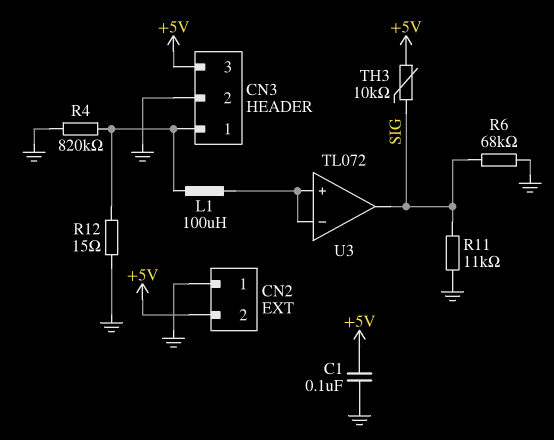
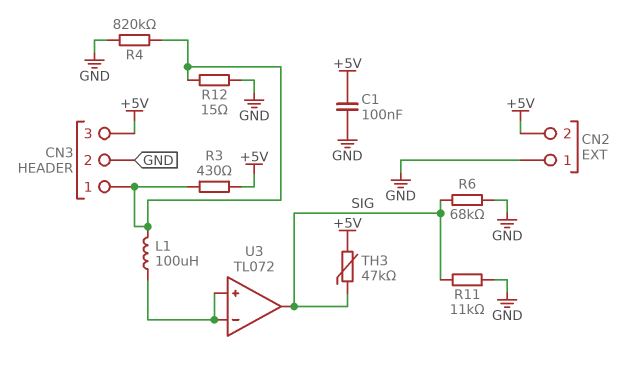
R3: none -> 430 (+5V, CN3/1)
TH3: 10k (+5V, SIG) -> 47k (+5V, SIG)

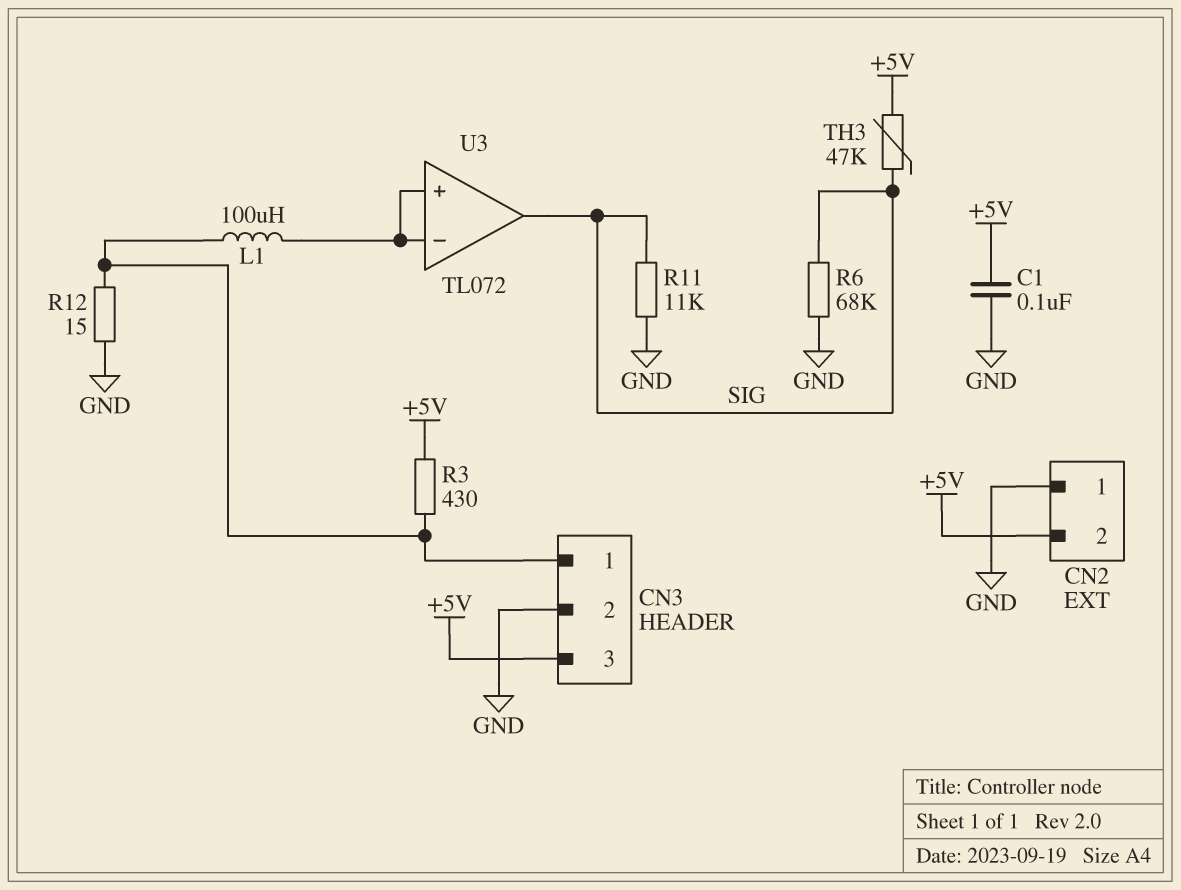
R4: 820k (CN3/1, GND) -> none

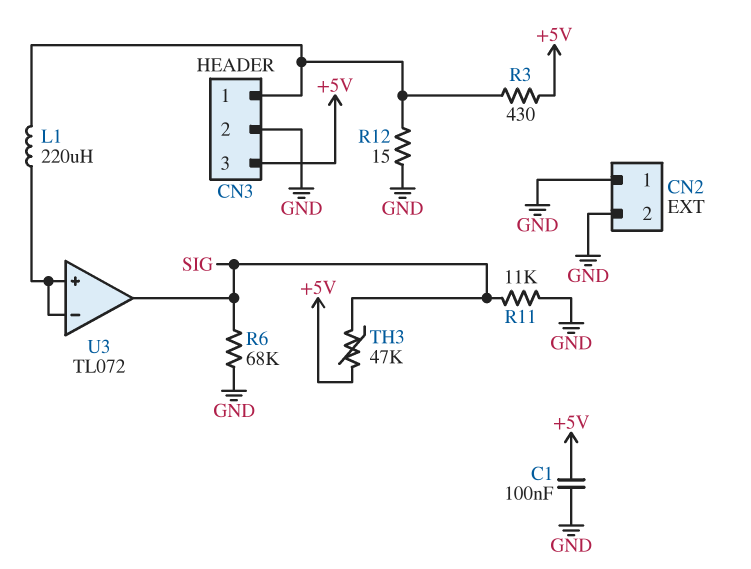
CN2 pin 2: +5V -> GND
L1: 100uH (CN3/1, U3/in+) -> 220uH (CN3/1, U3/in+)

